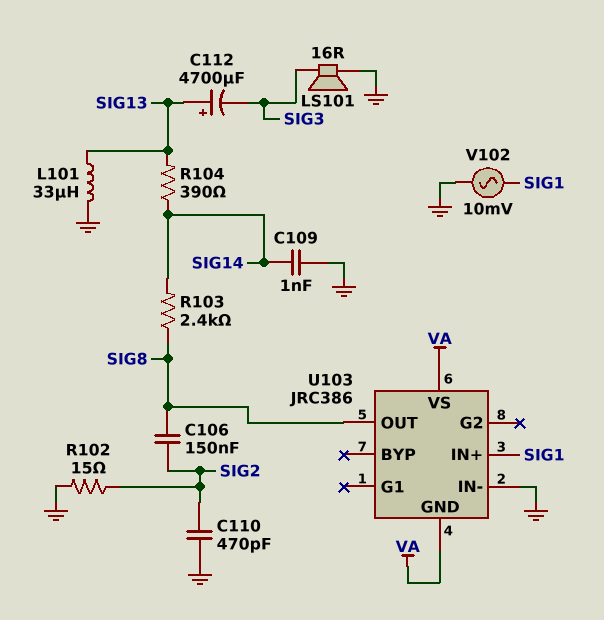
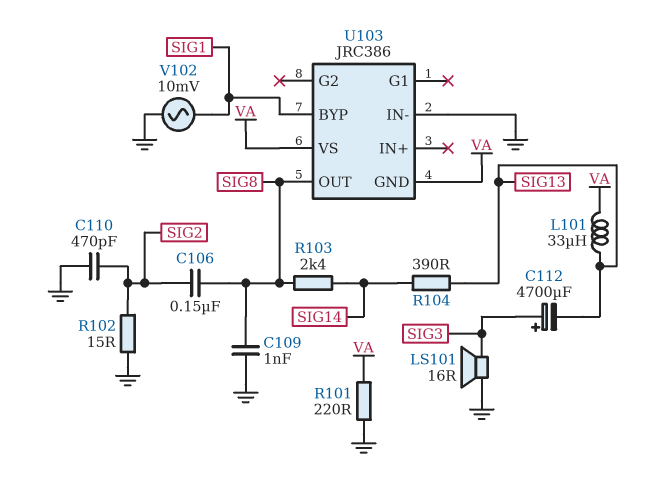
C109: 1nF (GND, SIG14) -> 1nF (GND, SIG8)
C112: 4700uF (plus SIG13, minus SIG3) -> 4700uF (plus SIG3, minus SIG13)
L101: 33uH (GND, SIG13) -> 33uH (SIG13, VA)
R101: none -> 220 (GND, VA)
U103 pin BYP: none -> SIG1
U103 pin IN+: SIG1 -> none

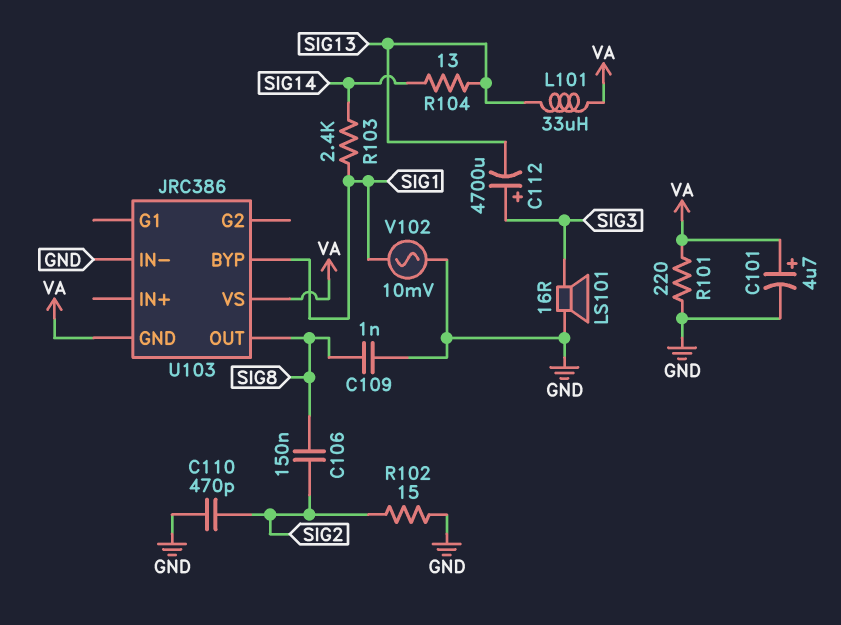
C101: none -> 4.7uF (plus VA, minus GND)
R103: 2.4k (SIG8, SIG14) -> 2.4k (SIG1, SIG14)
R104: 390 (SIG13, SIG14) -> 13 (SIG13, SIG14)

